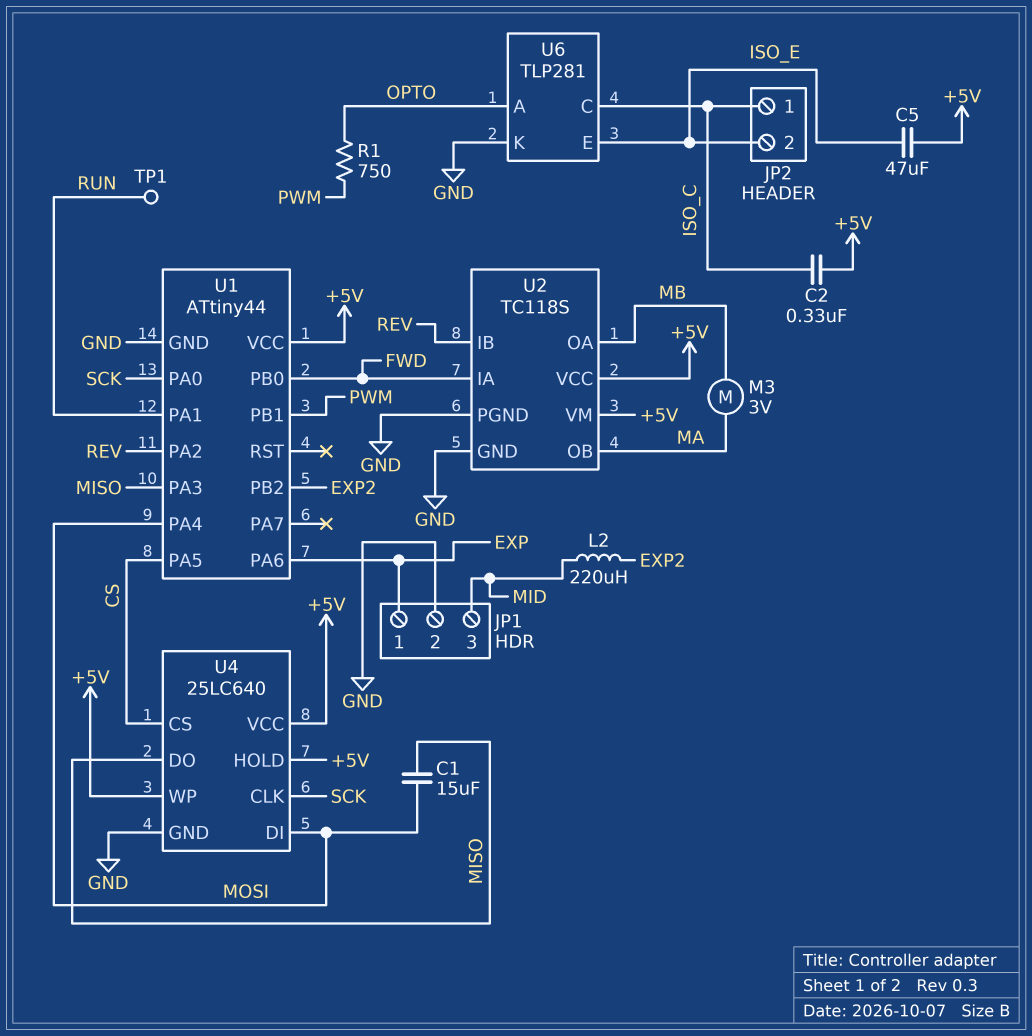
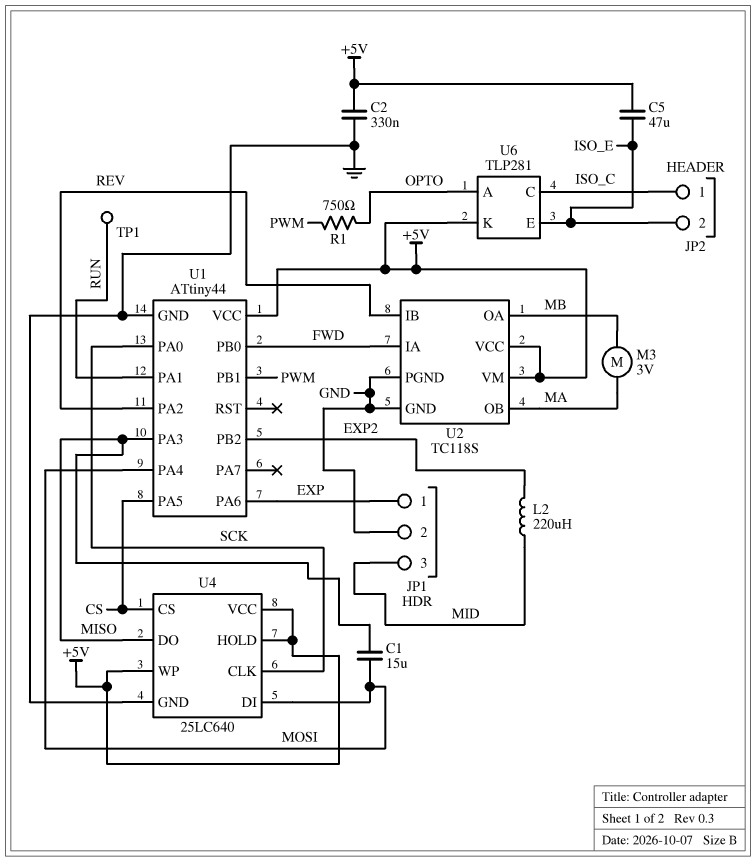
C2: 330nF (+5V, ISO_C) -> 330nF (+5V, GND)
U6 pin K: GND -> +5V

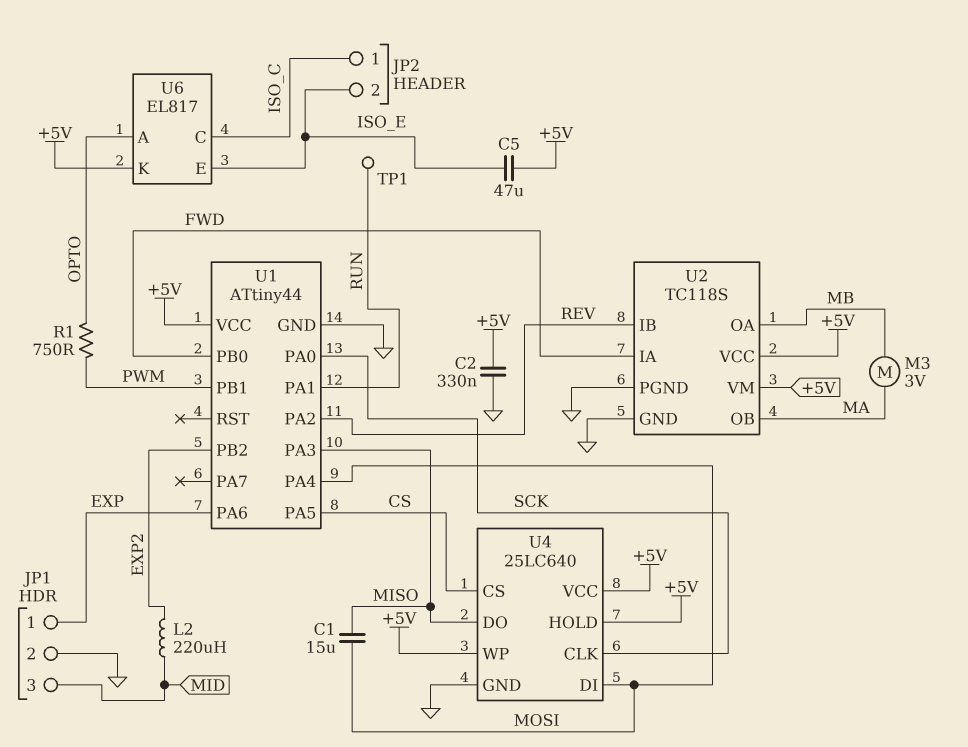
U6: TLP281 -> EL817

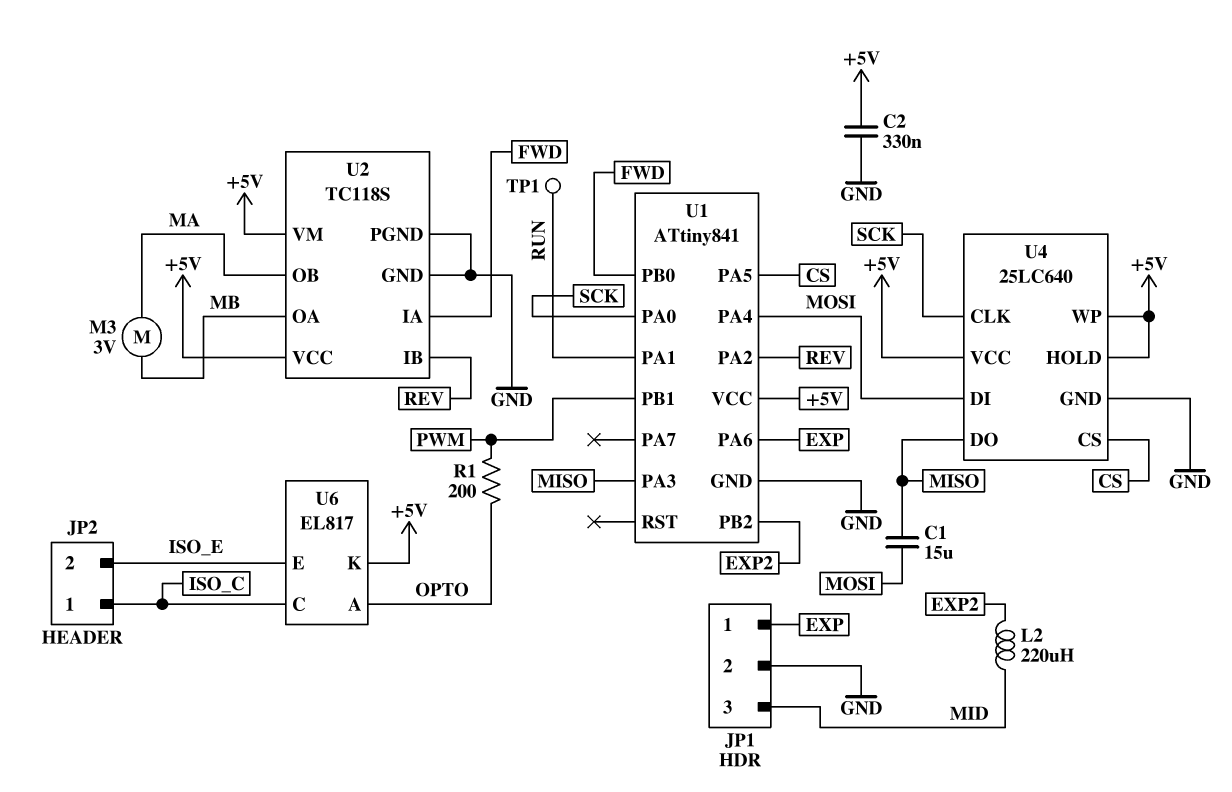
C5: 47uF (+5V, ISO_E) -> none
R1: 750 (OPTO, PWM) -> 200 (OPTO, PWM)
U1: ATtiny44 -> ATtiny841

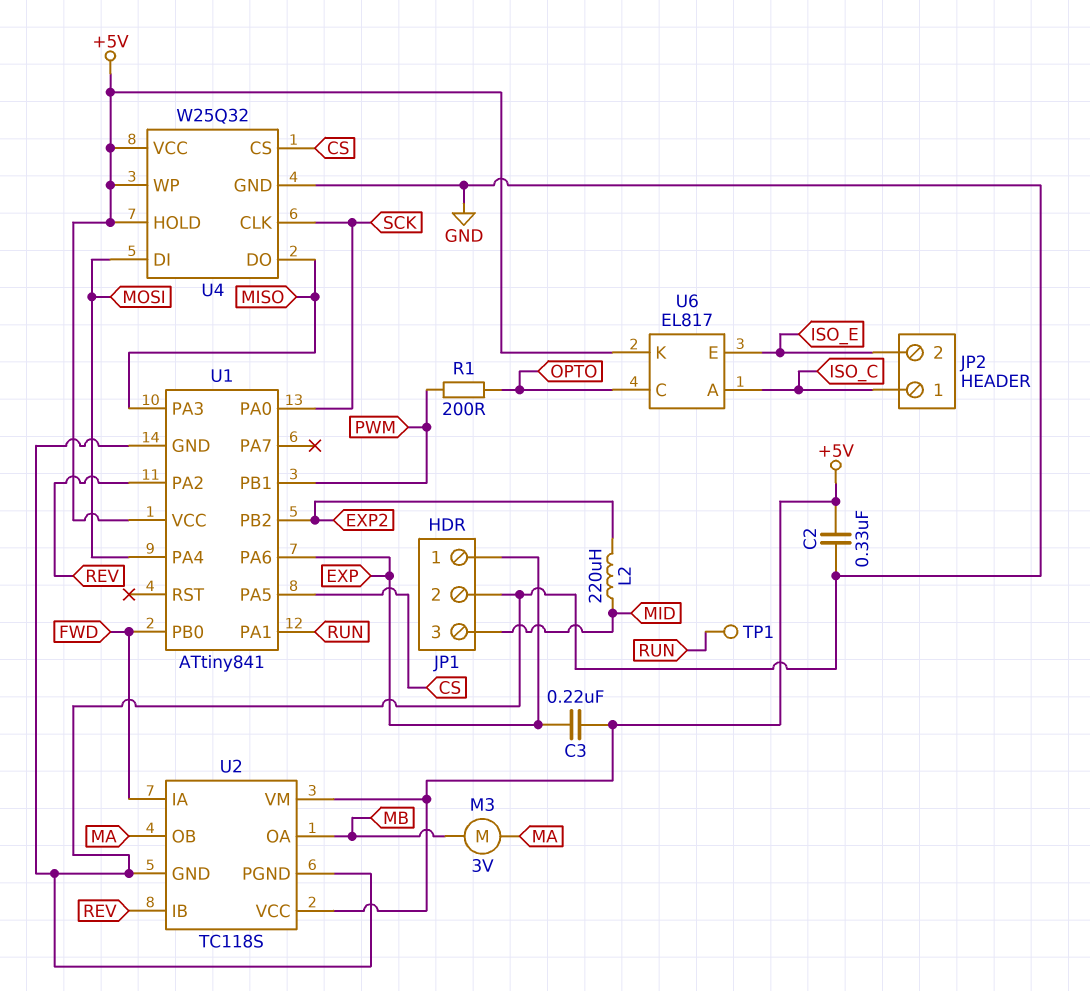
C1: 15uF (MISO, MOSI) -> none
C3: none -> 220nF (+5V, EXP)
U4: 25LC640 -> W25Q32
U6 pin A: OPTO -> ISO_C
U6 pin C: ISO_C -> OPTO

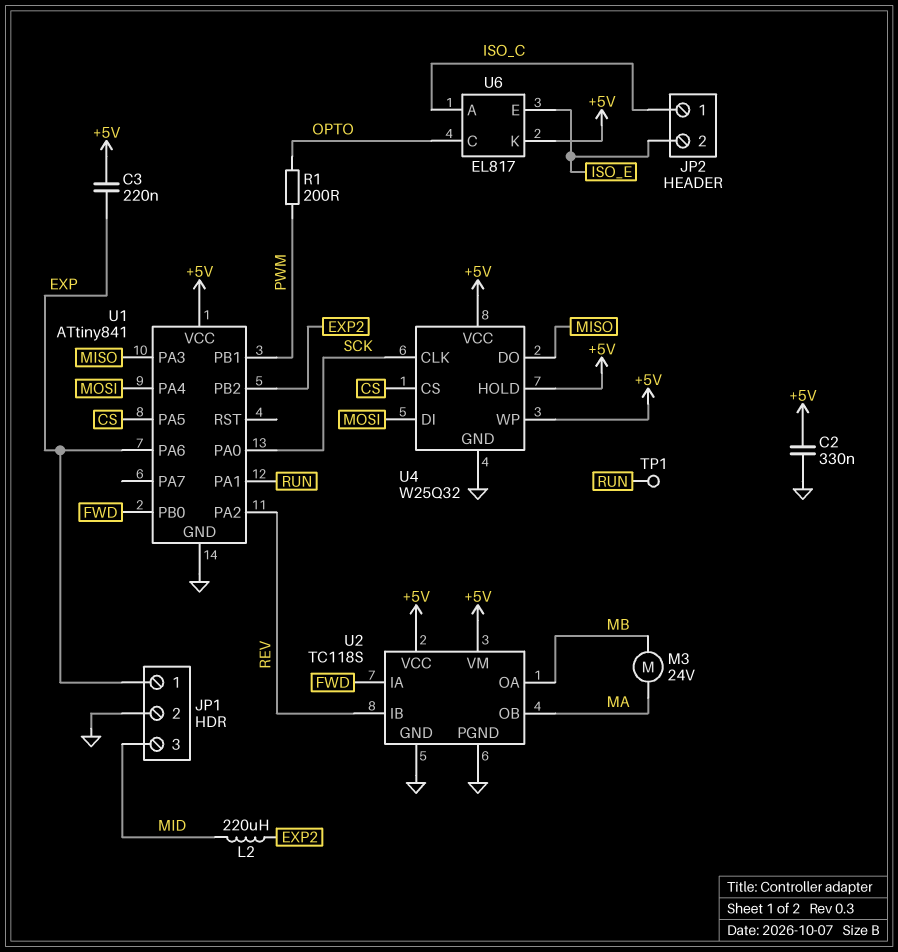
M3: motor 3V (MA, MB) -> motor 24V (MA, MB)

